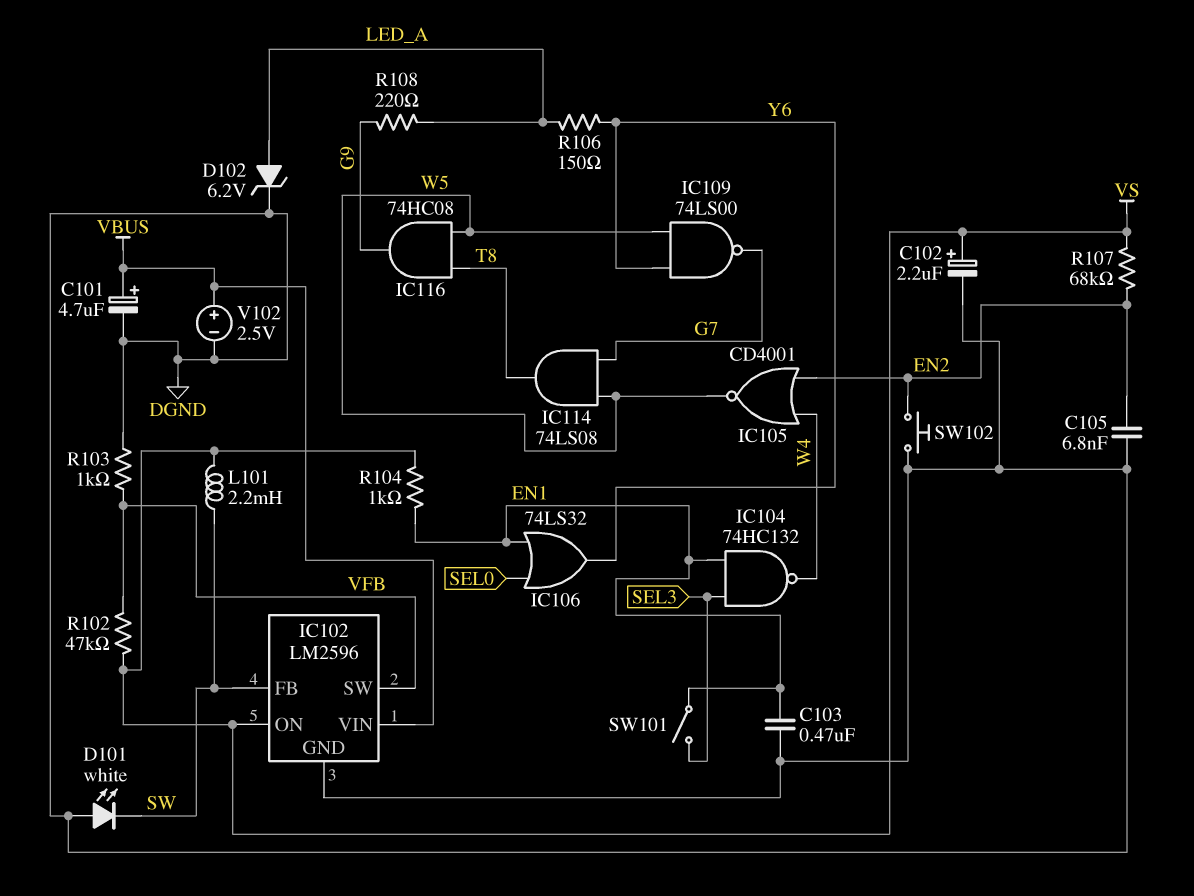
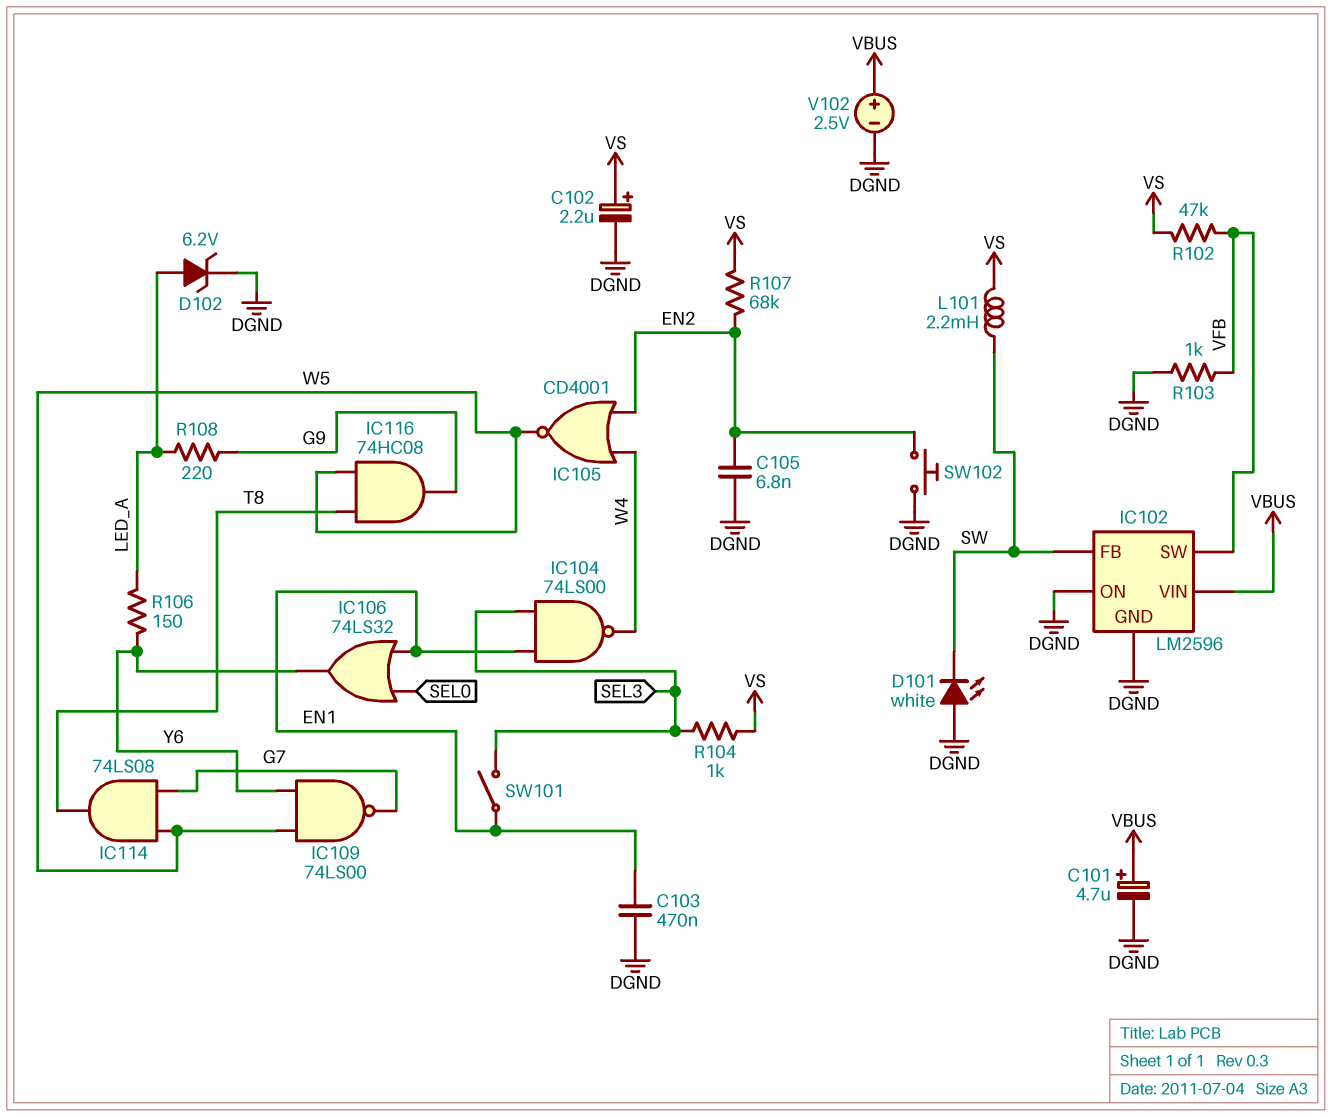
IC102 pin ON: VS -> DGND
IC104: NAND 74HC132 (in EN1, in SEL3, out W4) -> NAND 74LS00 (in EN1, in SEL3, out W4)
R104: 1k (EN1, VS) -> 1k (SEL3, VS)

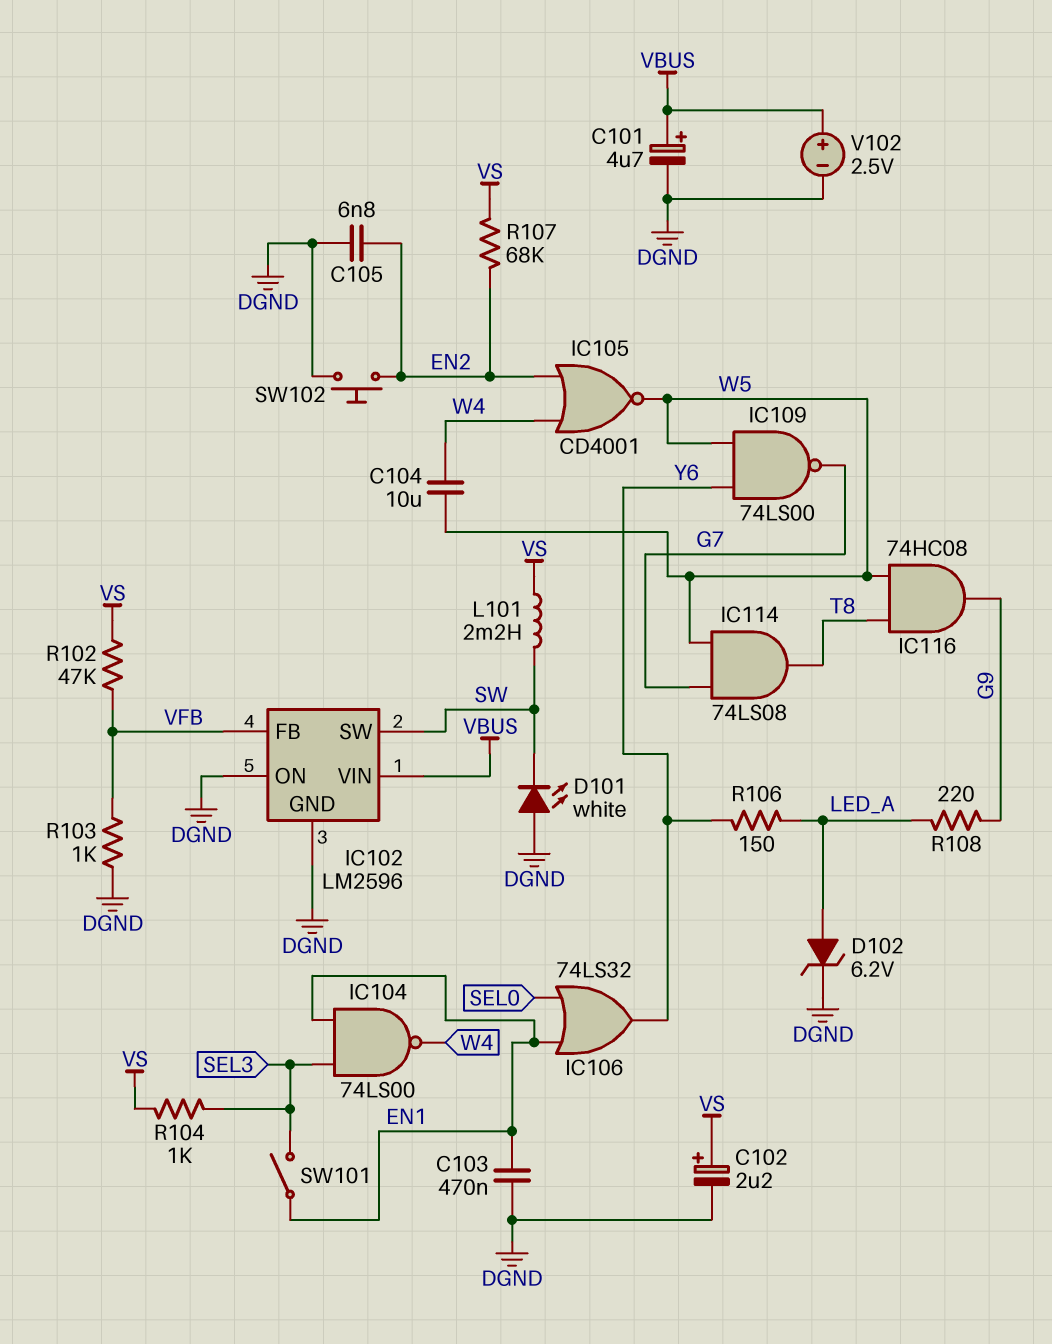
C104: none -> 10uF (W4, W5)
IC102 pin FB: SW -> VFB
IC102 pin SW: VFB -> SW

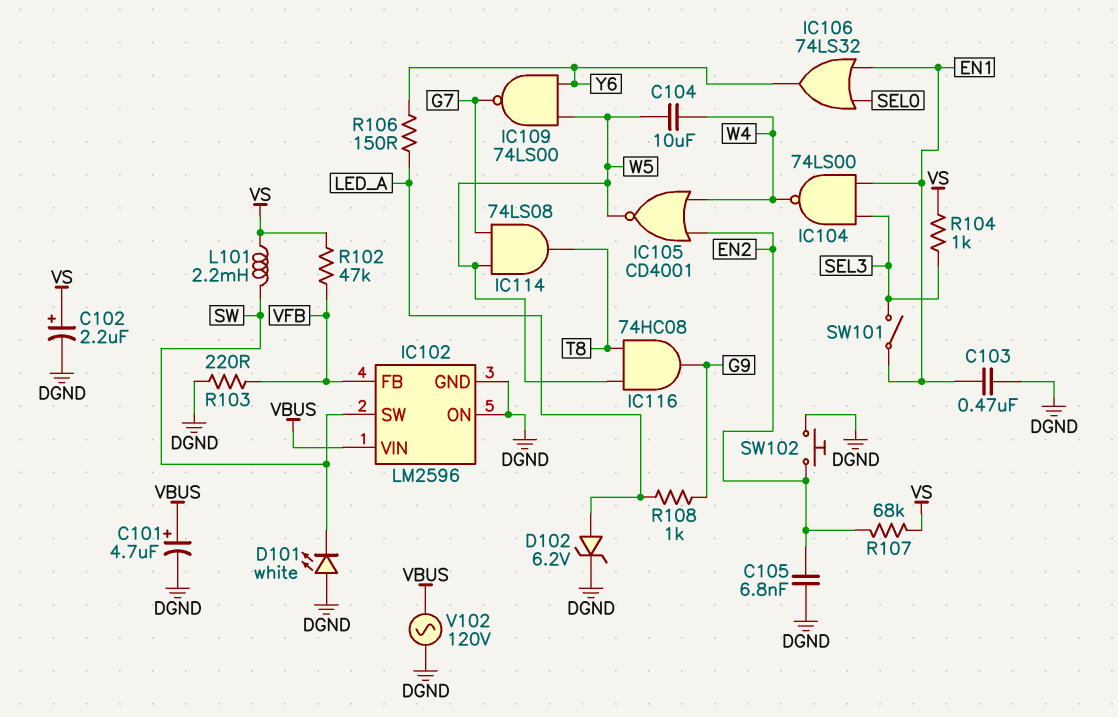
R103: 1k (DGND, VFB) -> 220 (DGND, VFB)
R108: 220 (G9, LED_A) -> 1k (G9, LED_A)
V102: 2.5V (plus VBUS, minus DGND) -> AC 120V (DGND, VBUS)

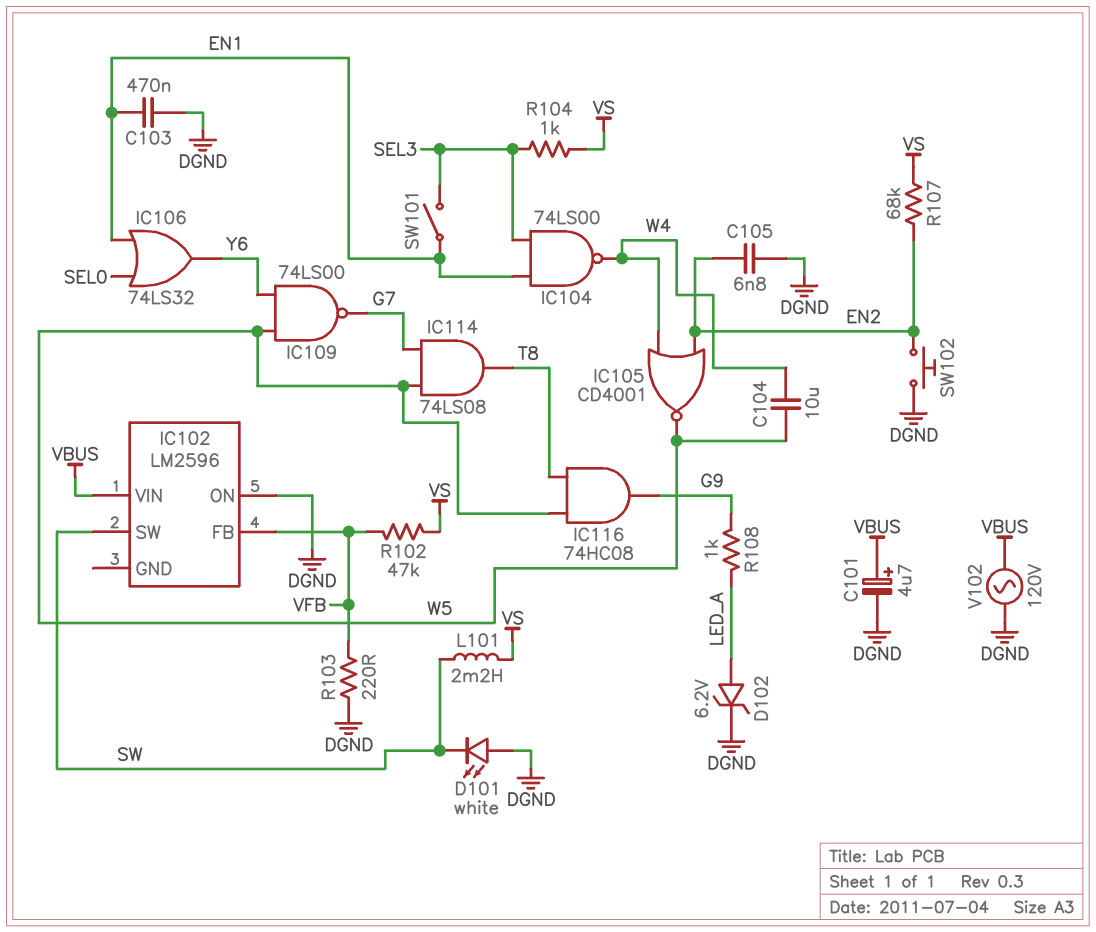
C102: 2.2uF (plus VS, minus DGND) -> none
IC102 pin GND: DGND -> none
R106: 150 (LED_A, Y6) -> none

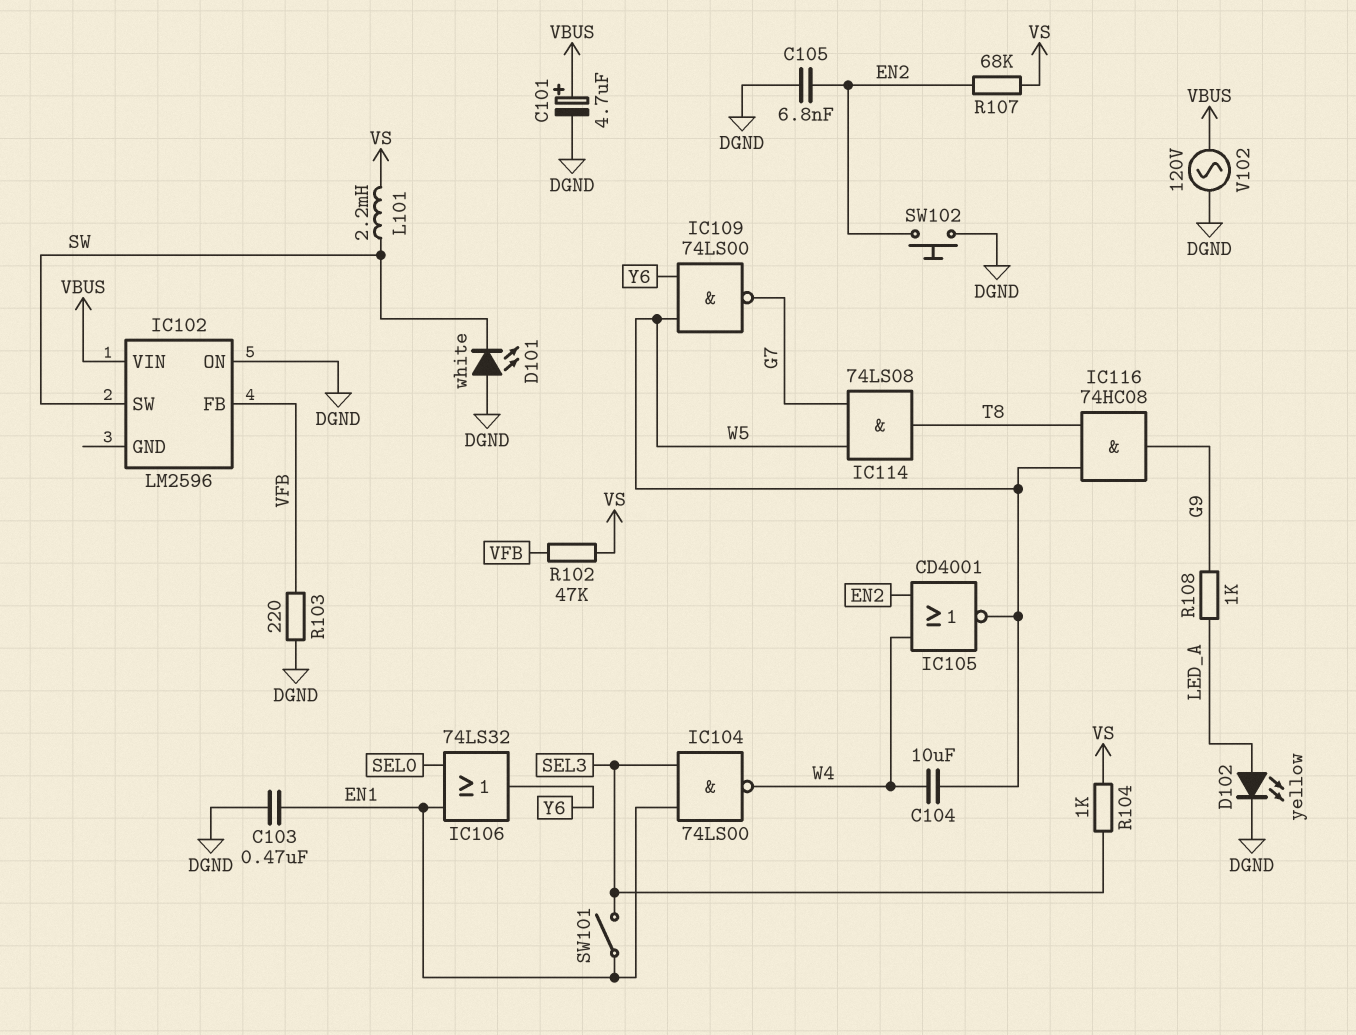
D102: zener 6.2V (A LED_A, K DGND) -> LED yellow (A LED_A, K DGND)

